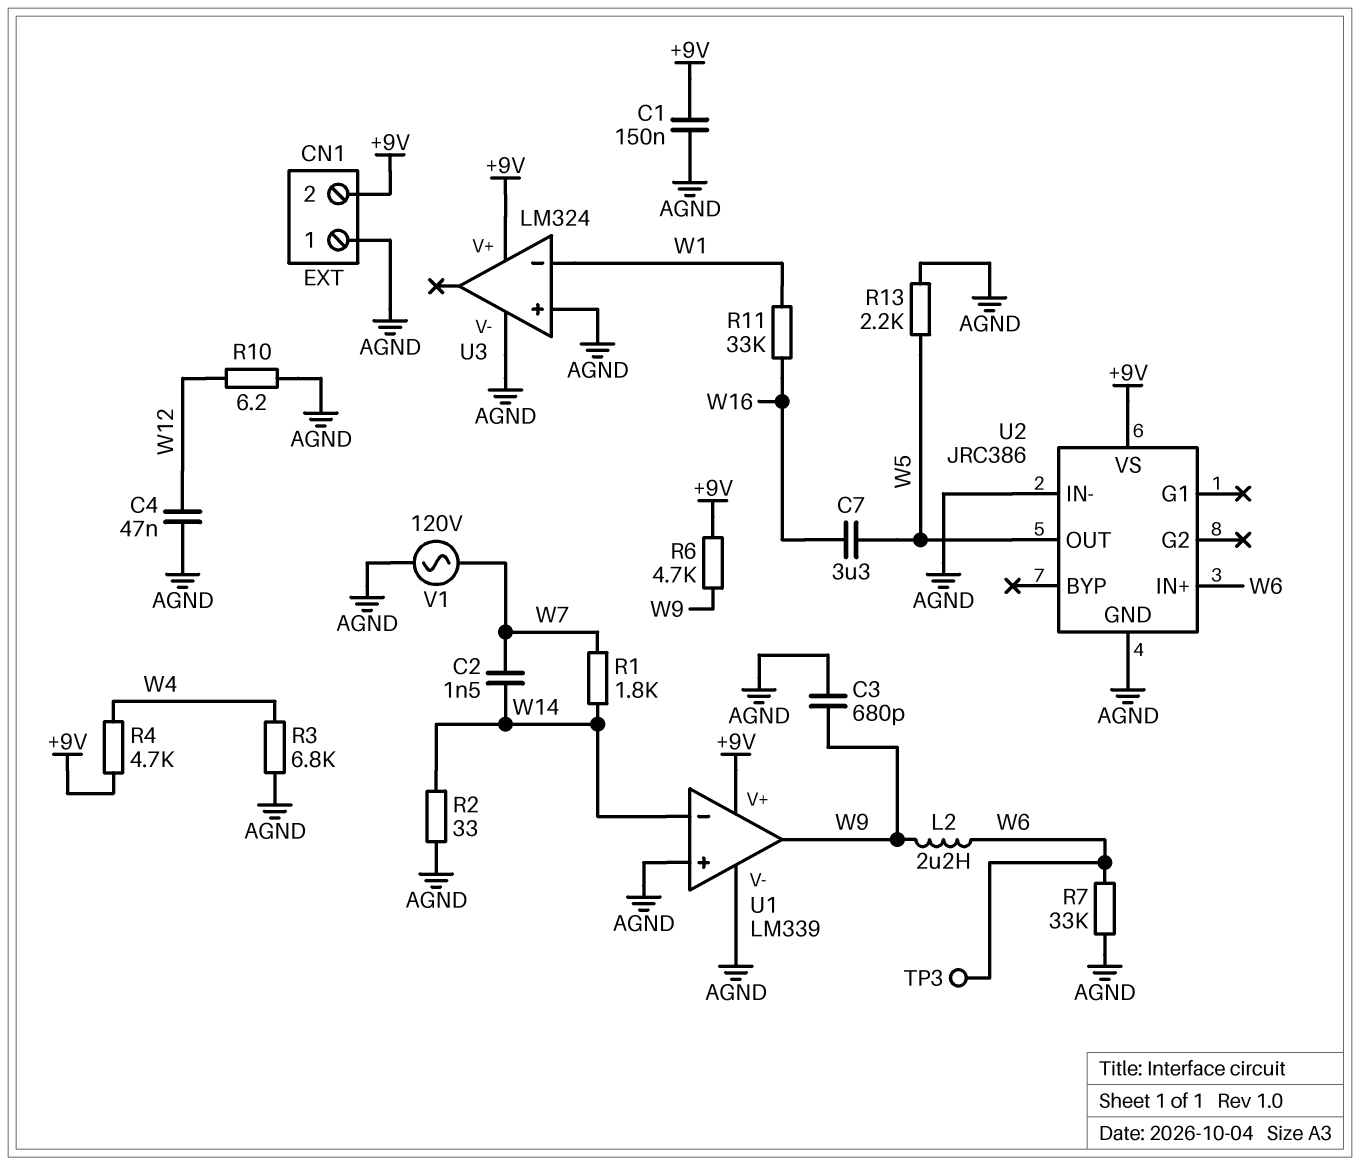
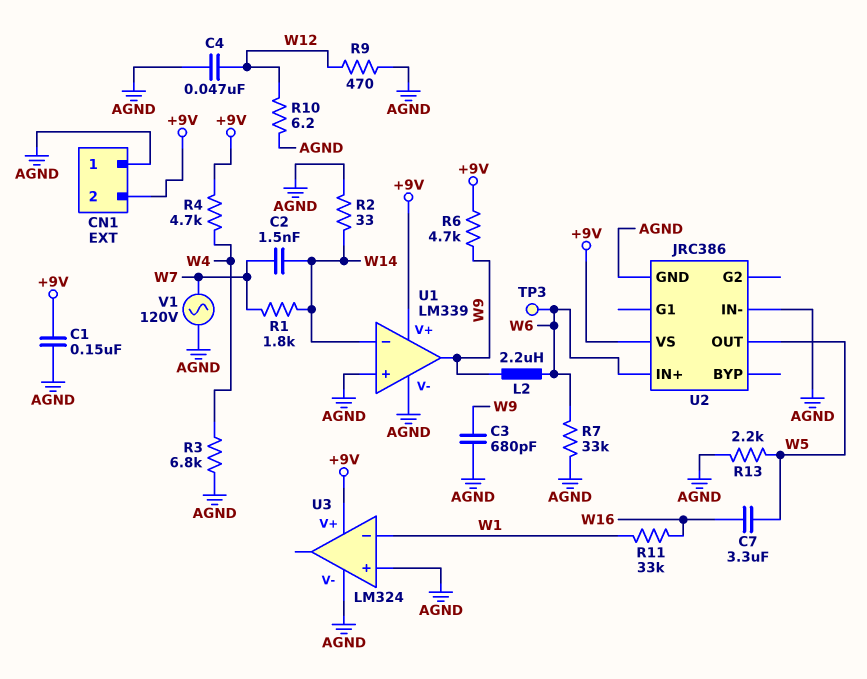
R9: none -> 470 (AGND, W12)

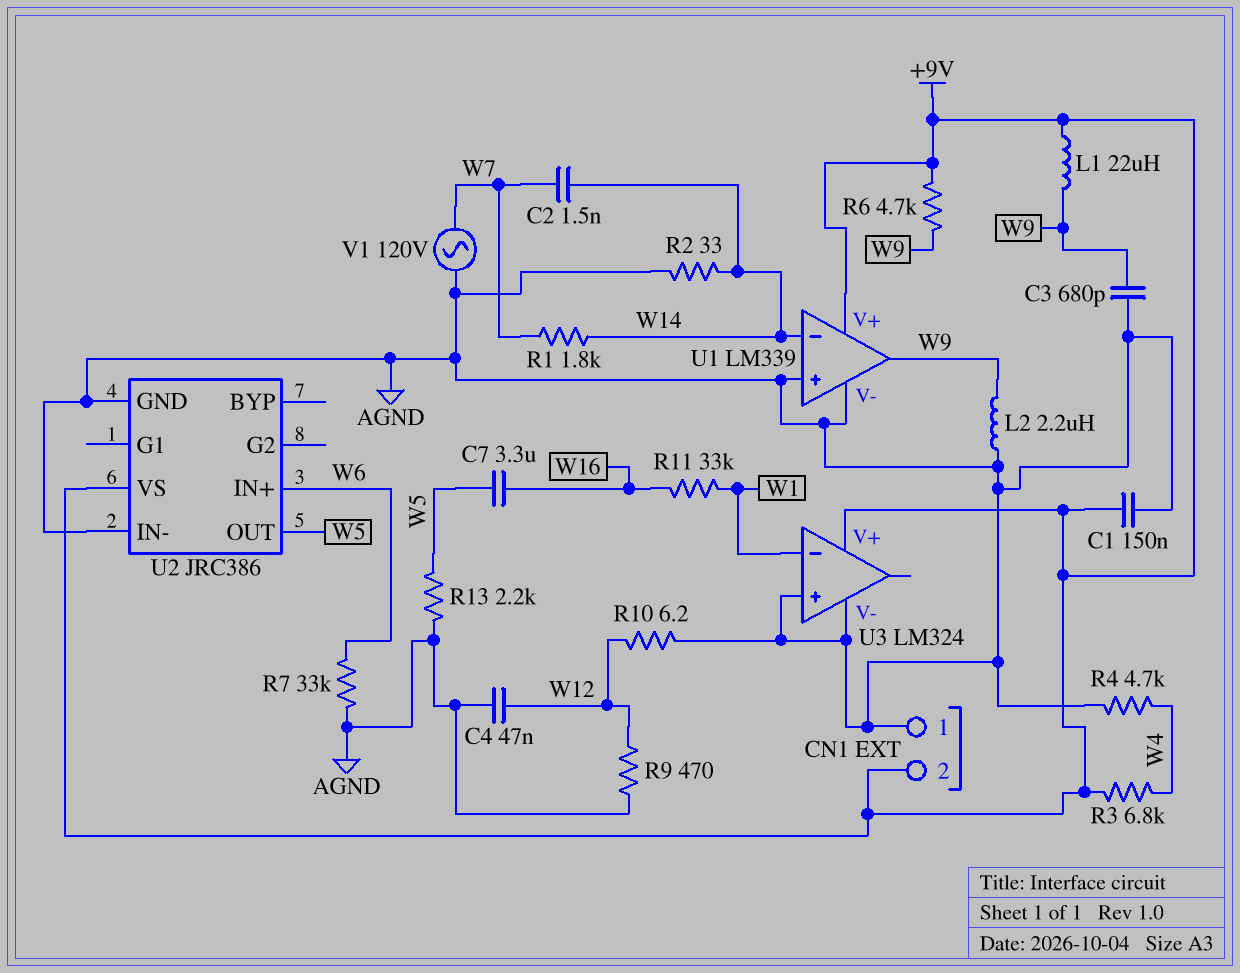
L1: none -> 22uH (+9V, W9)
L2: 2.2uH (W6, W9) -> 2.2uH (AGND, W9)
R3: 6.8k (AGND, W4) -> 6.8k (+9V, W4)
R4: 4.7k (+9V, W4) -> 4.7k (AGND, W4)
TP3: test point (W6) -> none

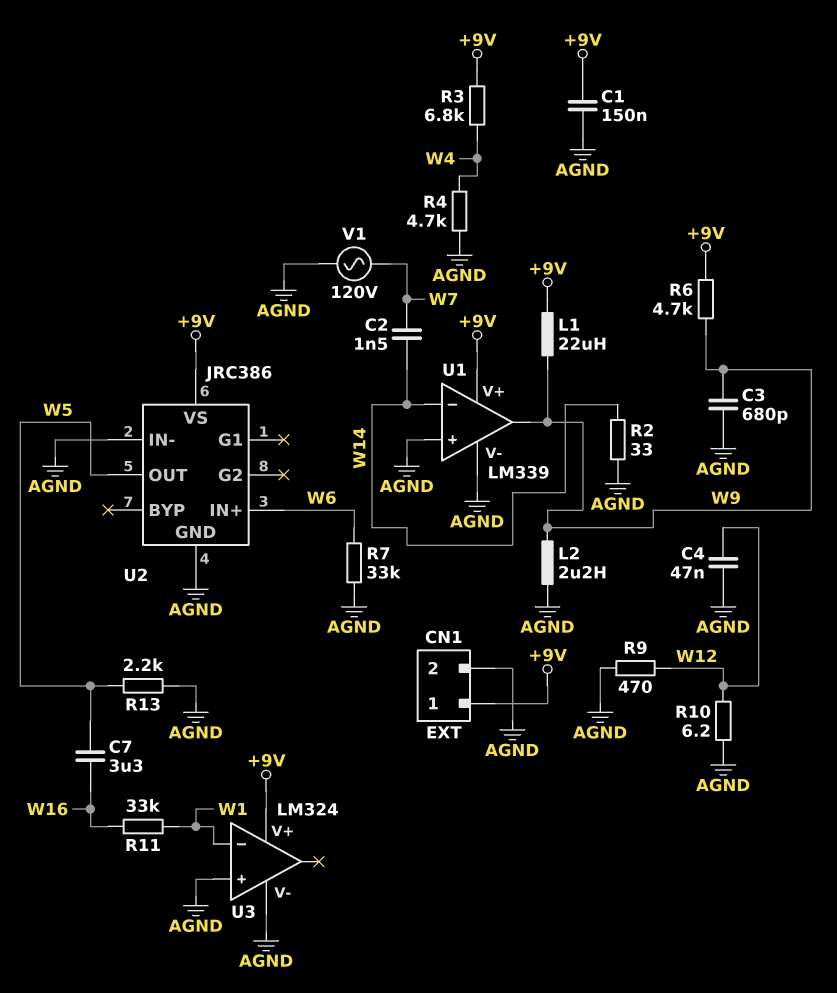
CN1 pin 1: AGND -> +9V
CN1 pin 2: +9V -> AGND
R1: 1.8k (W7, W14) -> none

